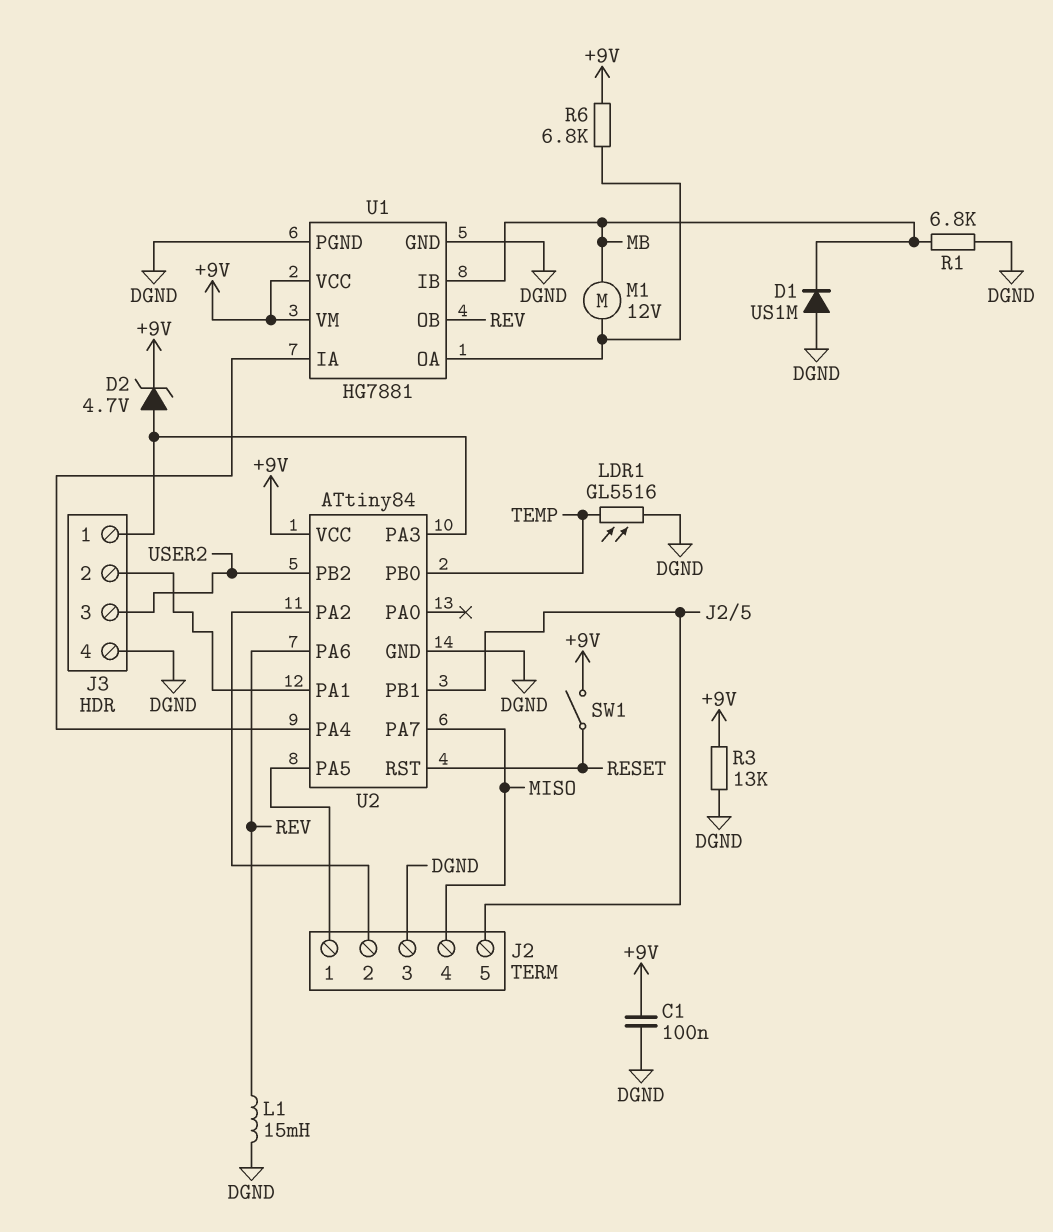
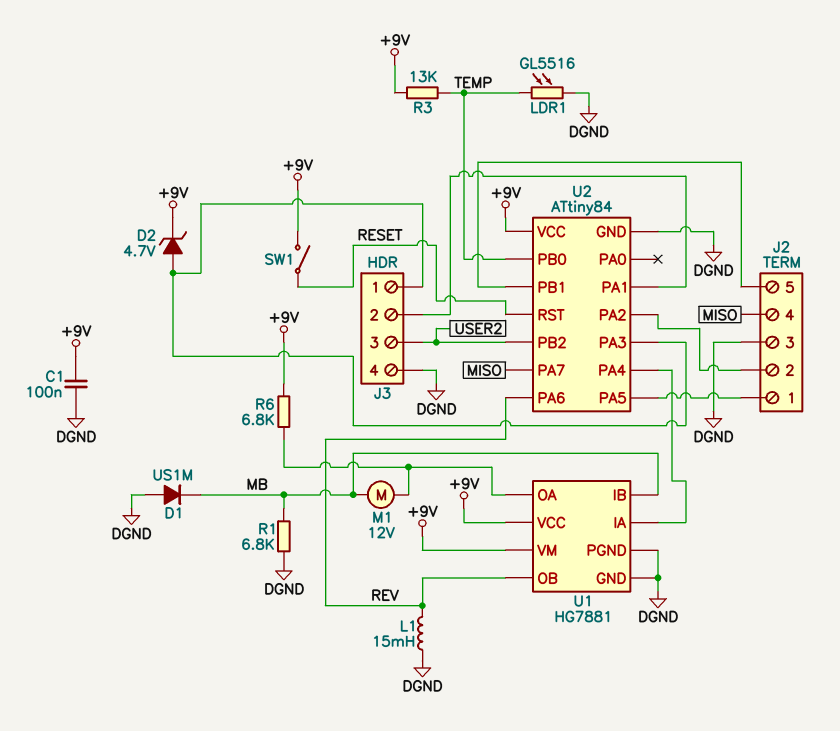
R3: 13k (+9V, DGND) -> 13k (+9V, TEMP)

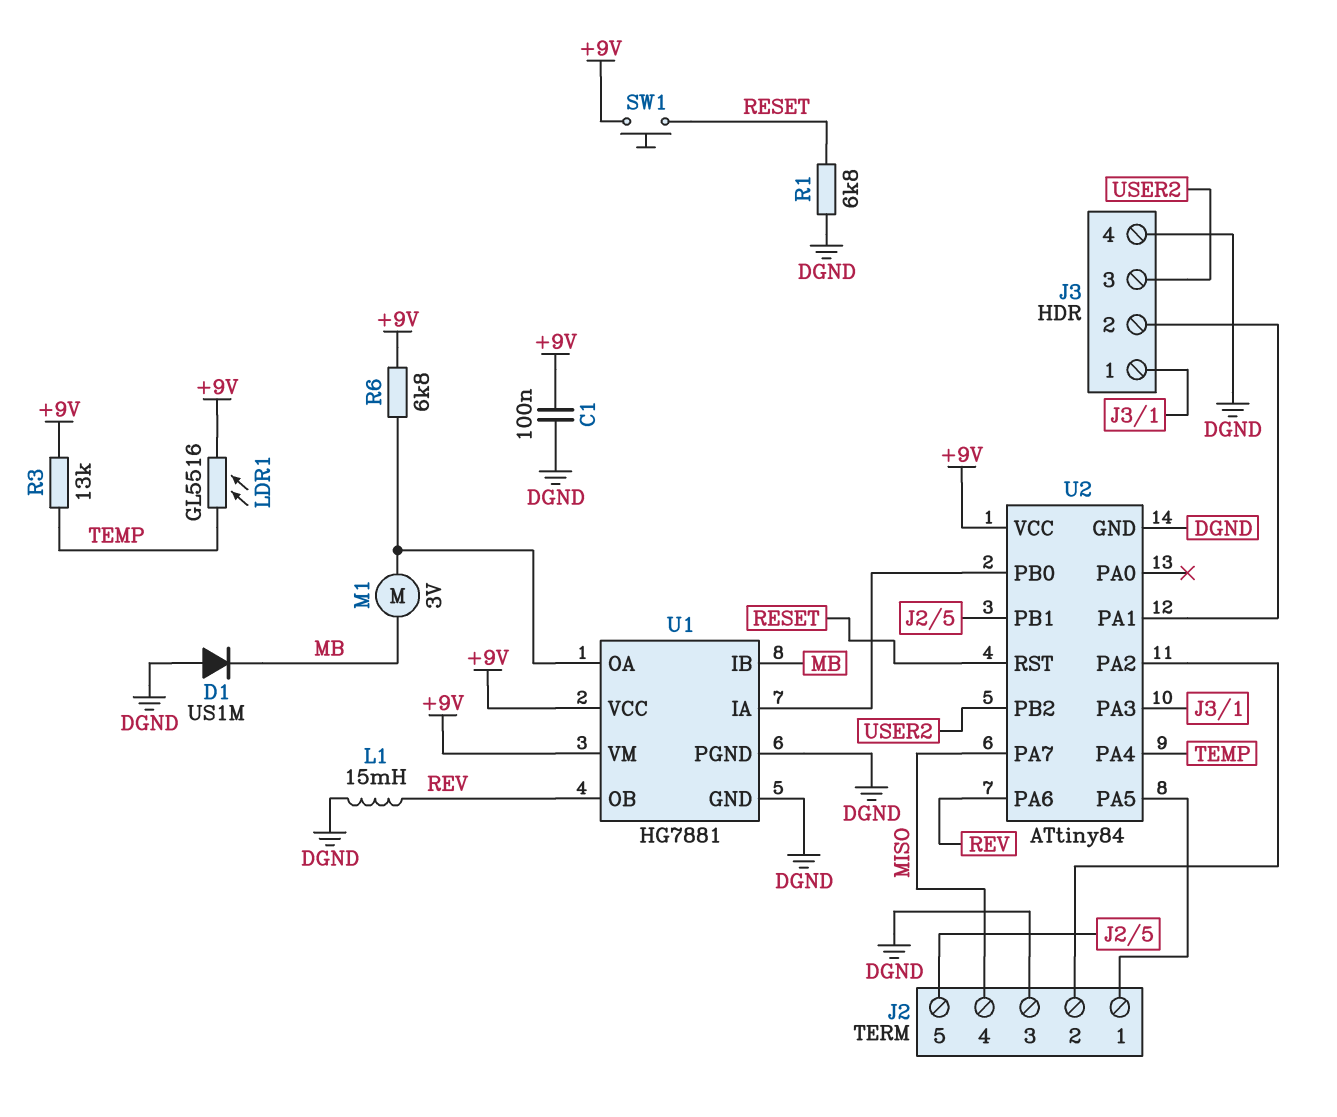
D2: zener 4.7V (A J3/1, K +9V) -> none
LDR1: GL5516 (DGND, TEMP) -> GL5516 (+9V, TEMP)
M1: motor 12V (MB, U1/OA) -> motor 3V (MB, U1/OA)
R1: 6.8k (DGND, MB) -> 6.8k (DGND, RESET)
SW1: switch (+9V, RESET) -> button (+9V, RESET)
U2 pin PA4: U1/IA -> TEMP
U2 pin PB0: TEMP -> U1/IA

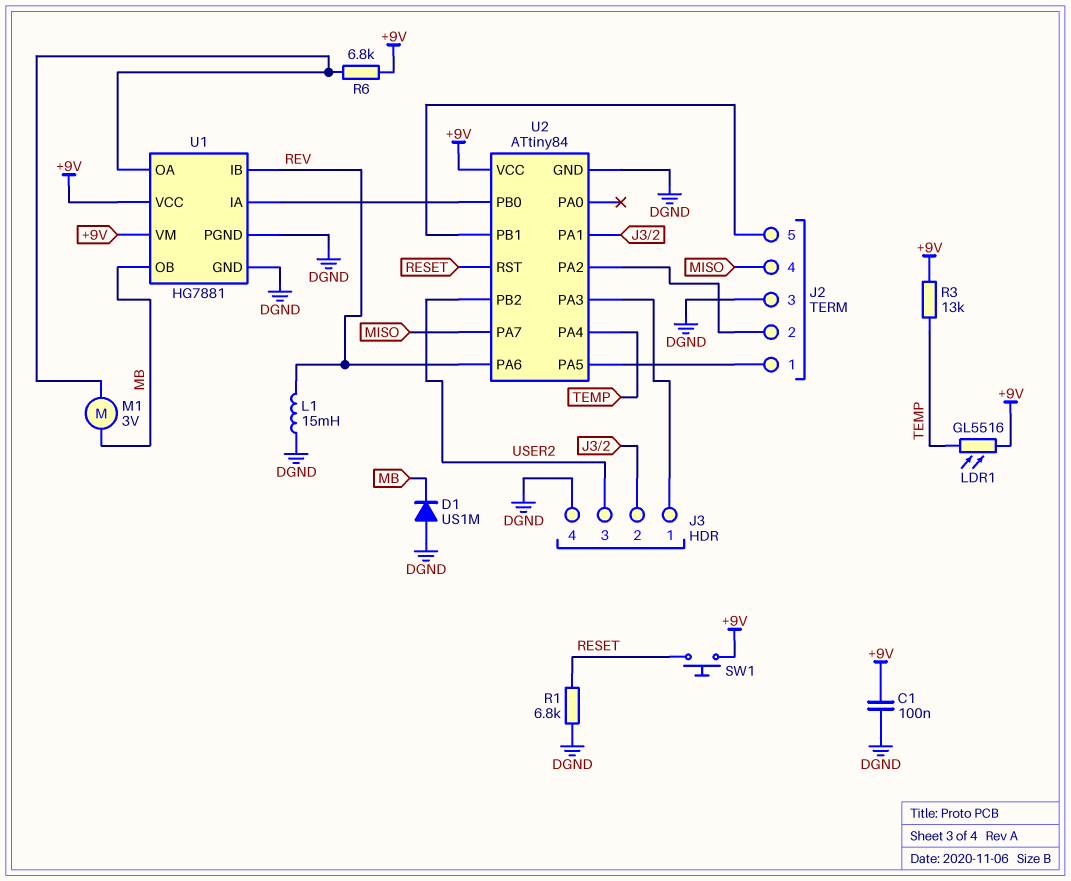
U1 pin IB: MB -> REV
U1 pin OB: REV -> MB

